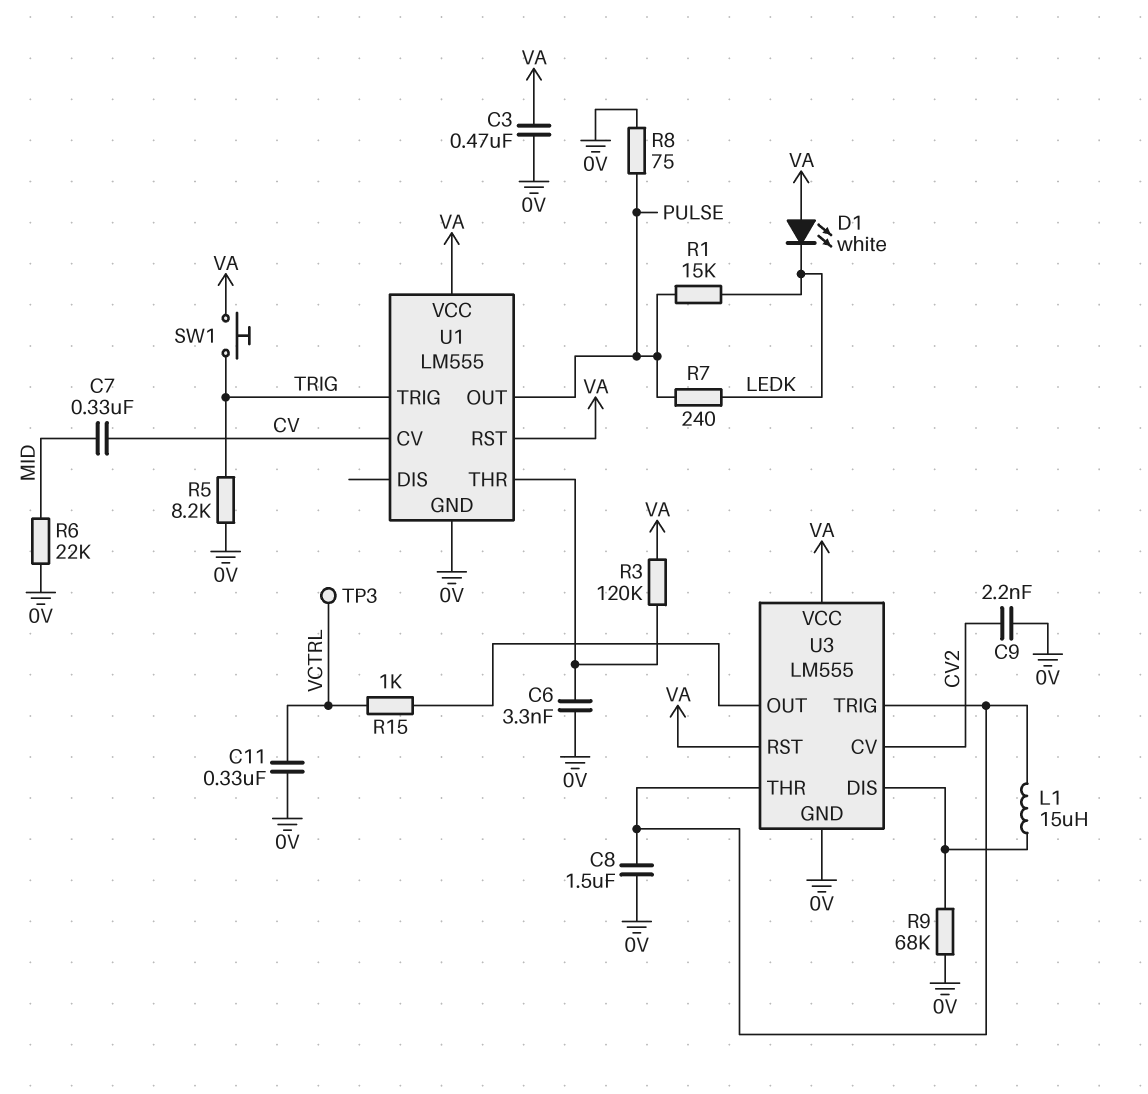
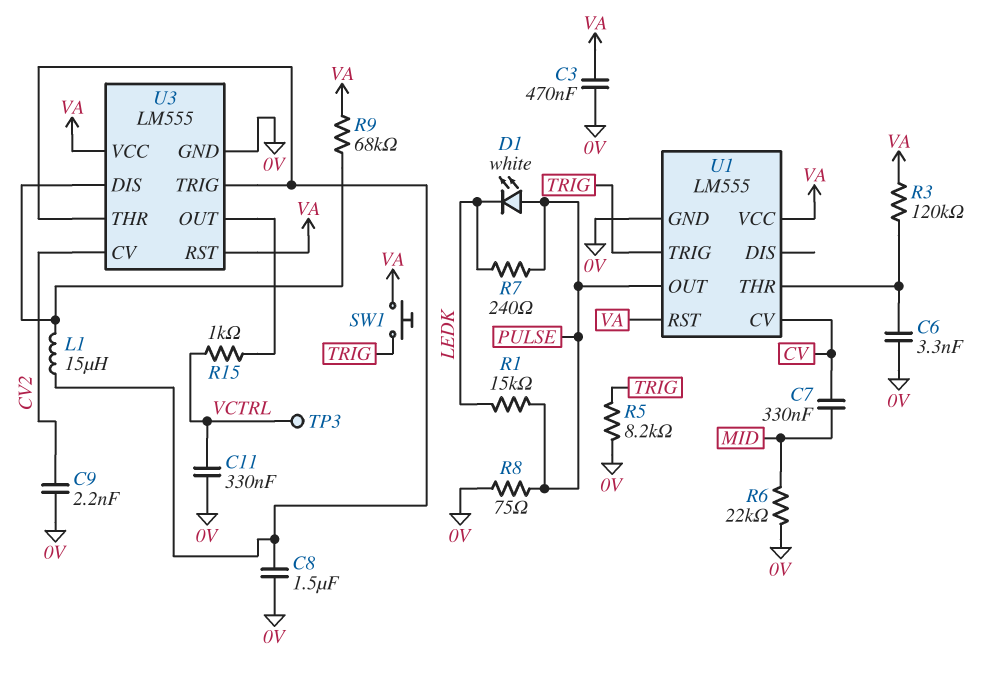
D1: LED white (A VA, K LEDK) -> LED white (A PULSE, K LEDK)
R9: 68k (0V, U3/DIS) -> 68k (U3/DIS, VA)

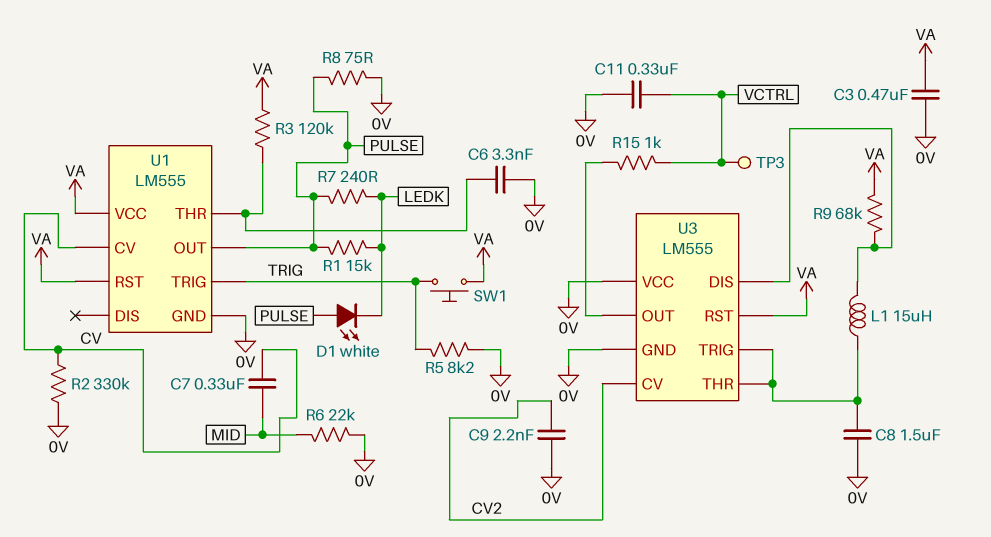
R2: none -> 330k (0V, CV)
U3 pin VCC: VA -> 0V

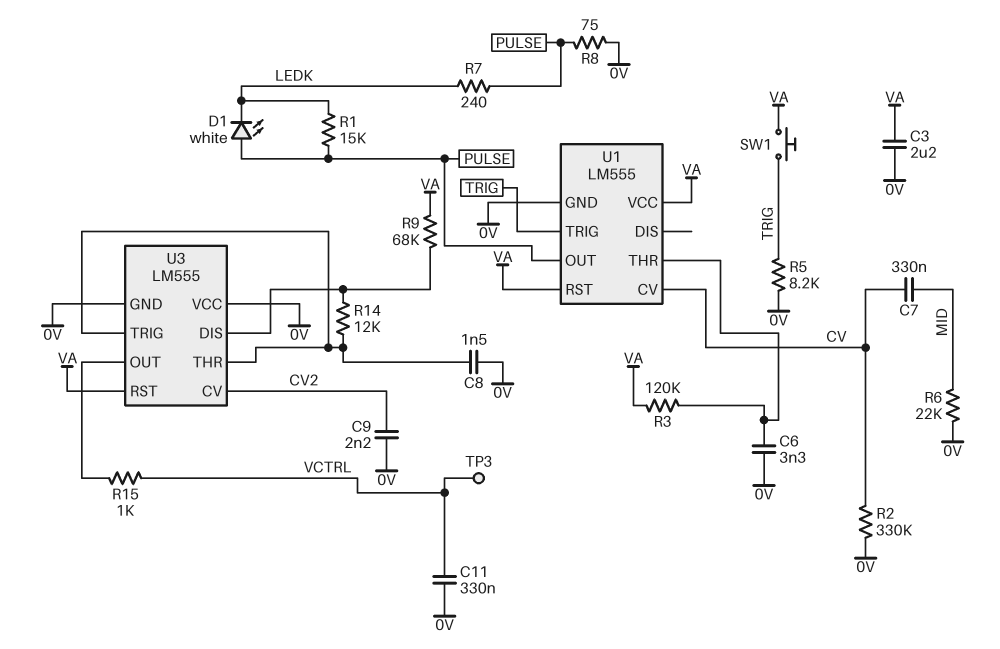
C3: 470nF (0V, VA) -> 2.2uF (0V, VA)
C8: 1.5uF (0V, U3/THR) -> 1.5nF (0V, U3/THR)
L1: 15uH (U3/DIS, U3/THR) -> none
R14: none -> 12k (U3/DIS, U3/THR)

